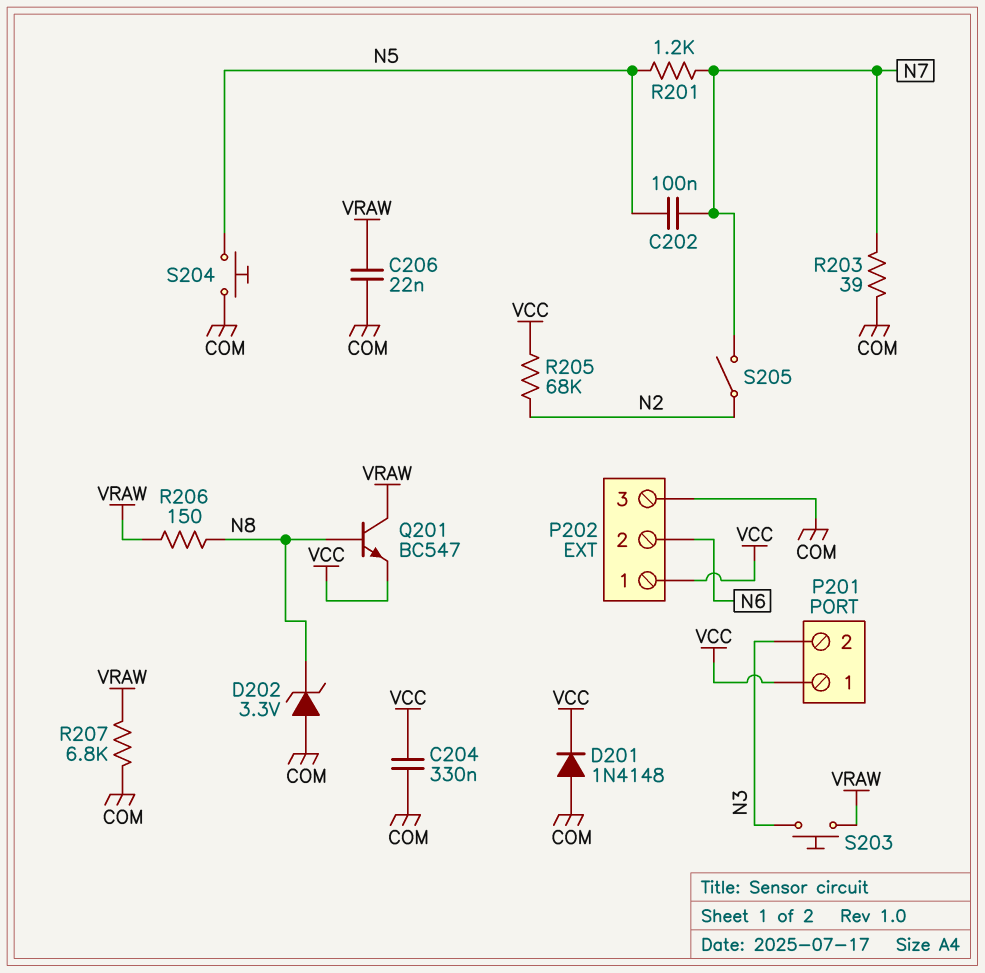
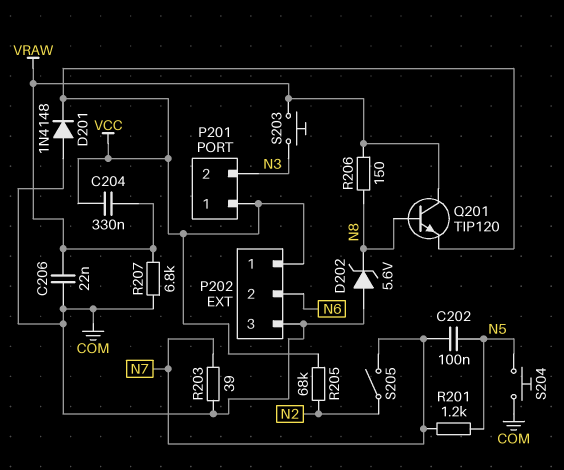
C204: 330nF (COM, VCC) -> 330nF (VCC, VRAW)
D202: zener 3.3V (A COM, K N8) -> zener 5.6V (A COM, K N8)
Q201: NPN BC547 (B N8, C VRAW, E VCC) -> NPN TIP120 (B N8, C VRAW, E VCC)

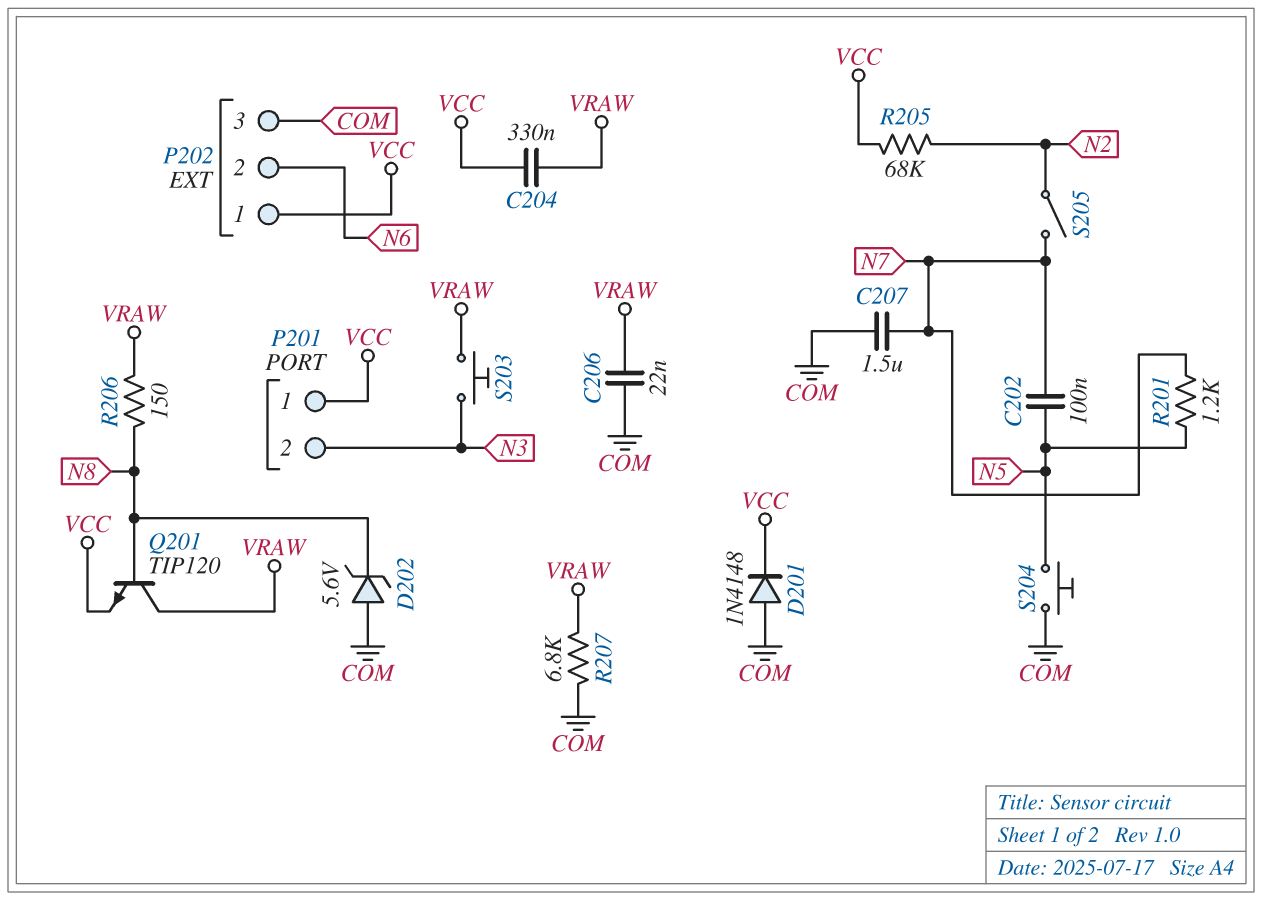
C207: none -> 1.5uF (COM, N7)
R203: 39 (COM, N7) -> none

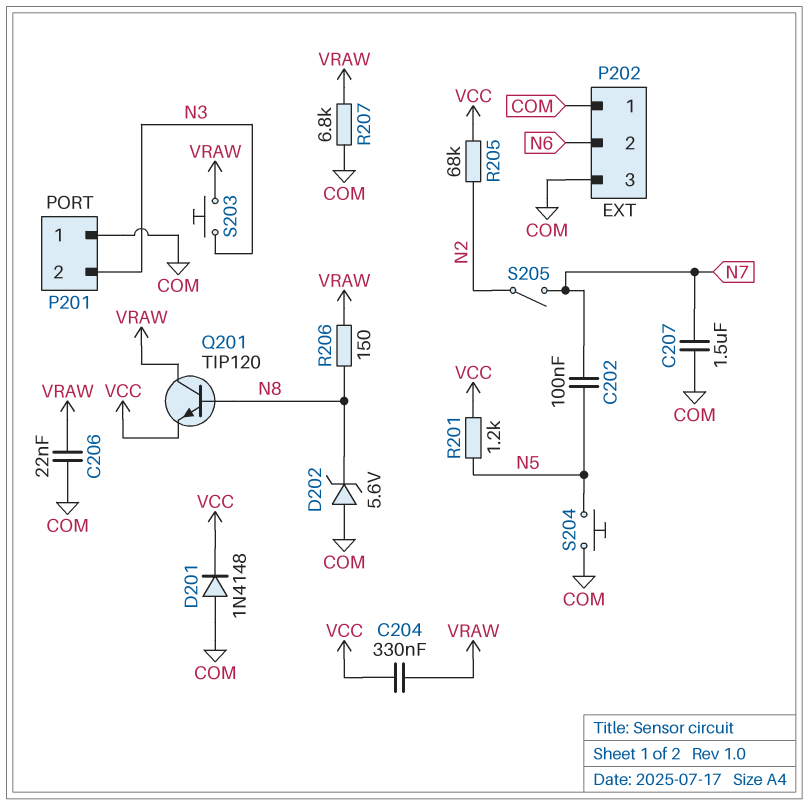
P201 pin 1: VCC -> COM
P202 pin 1: VCC -> COM
R201: 1.2k (N5, N7) -> 1.2k (N5, VCC)

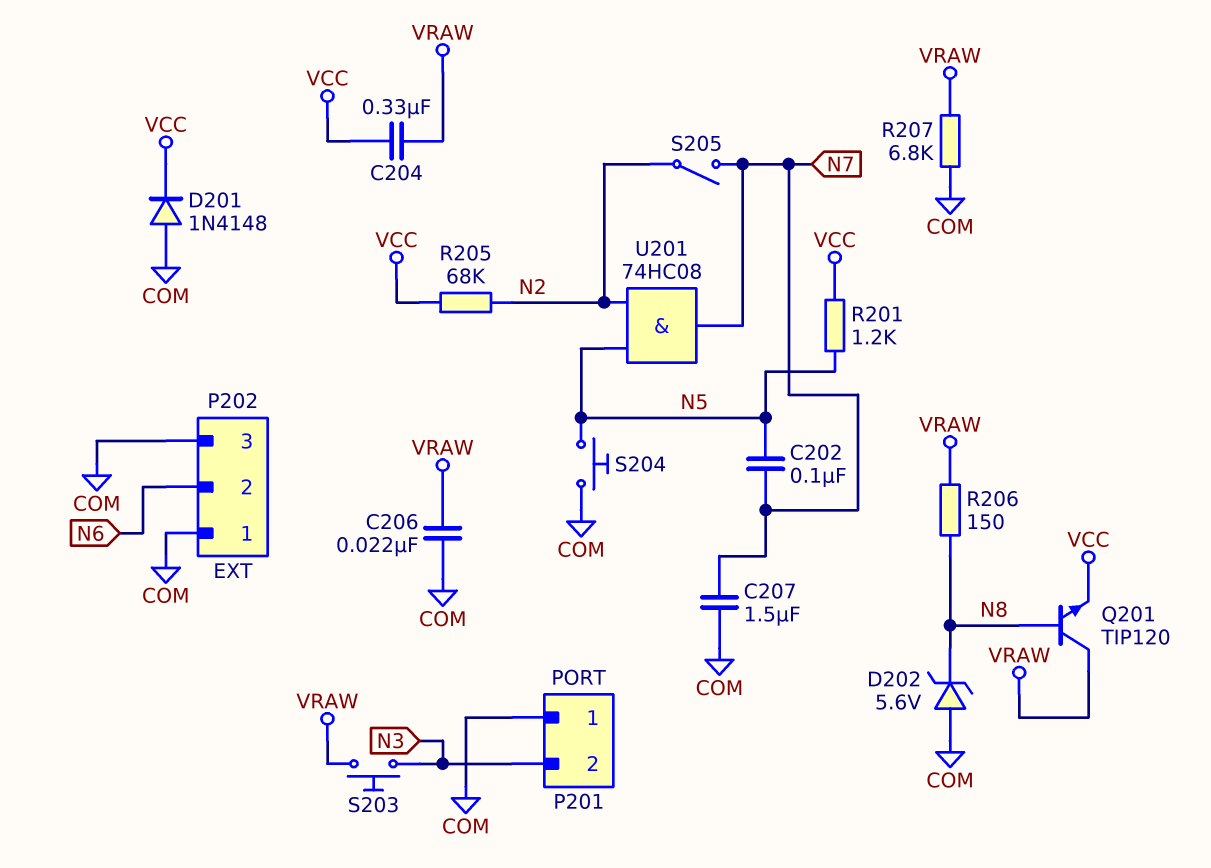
U201: none -> AND 74HC08 (in N2, in N5, out N7)

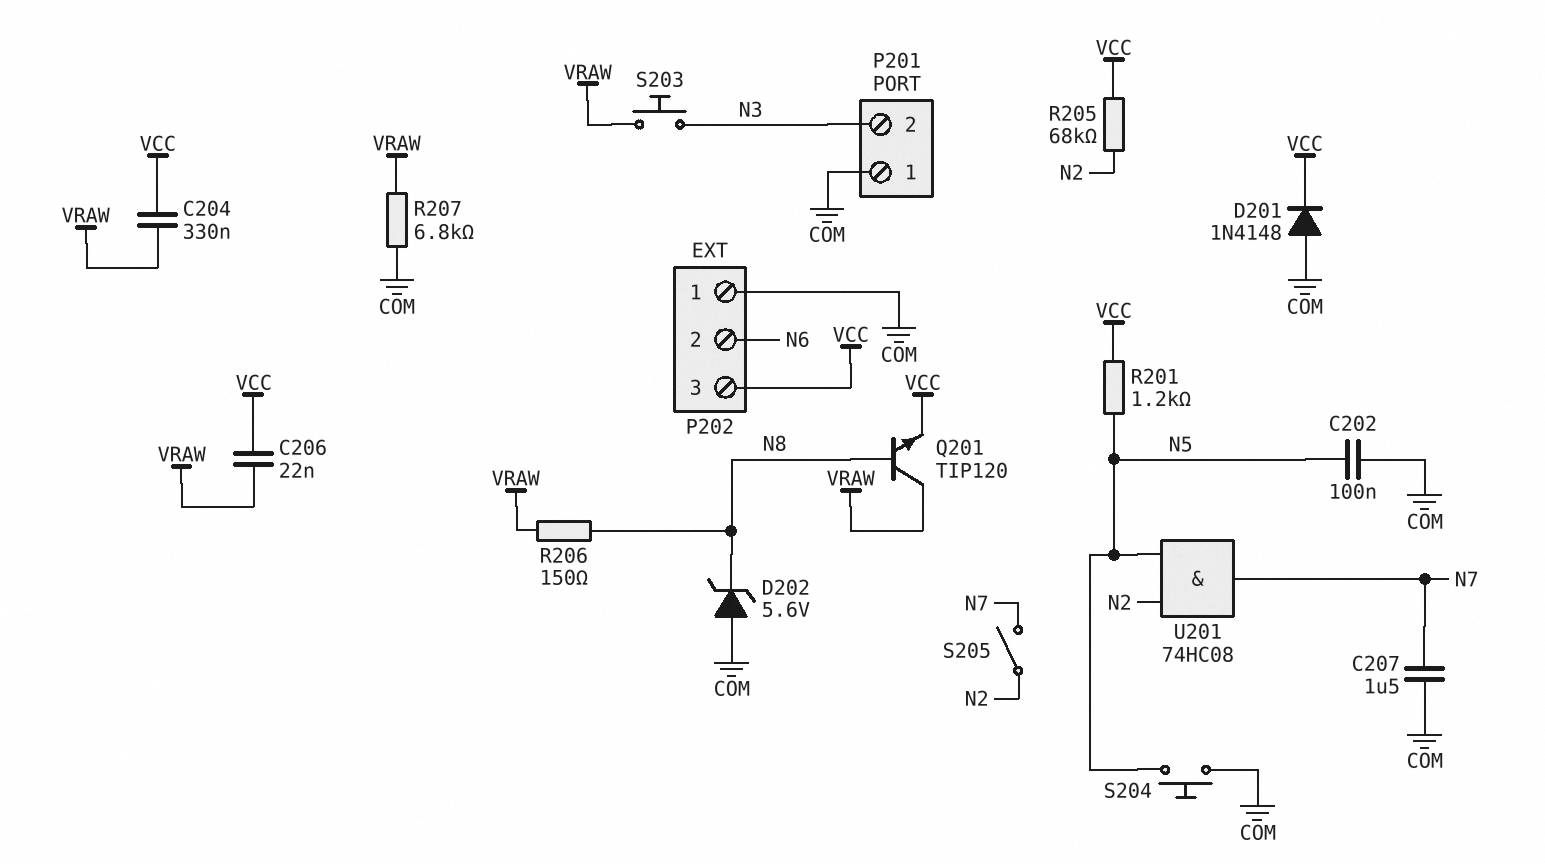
C202: 100nF (N5, N7) -> 100nF (COM, N5)
C206: 22nF (COM, VRAW) -> 22nF (VCC, VRAW)
P202 pin 3: COM -> VCC

